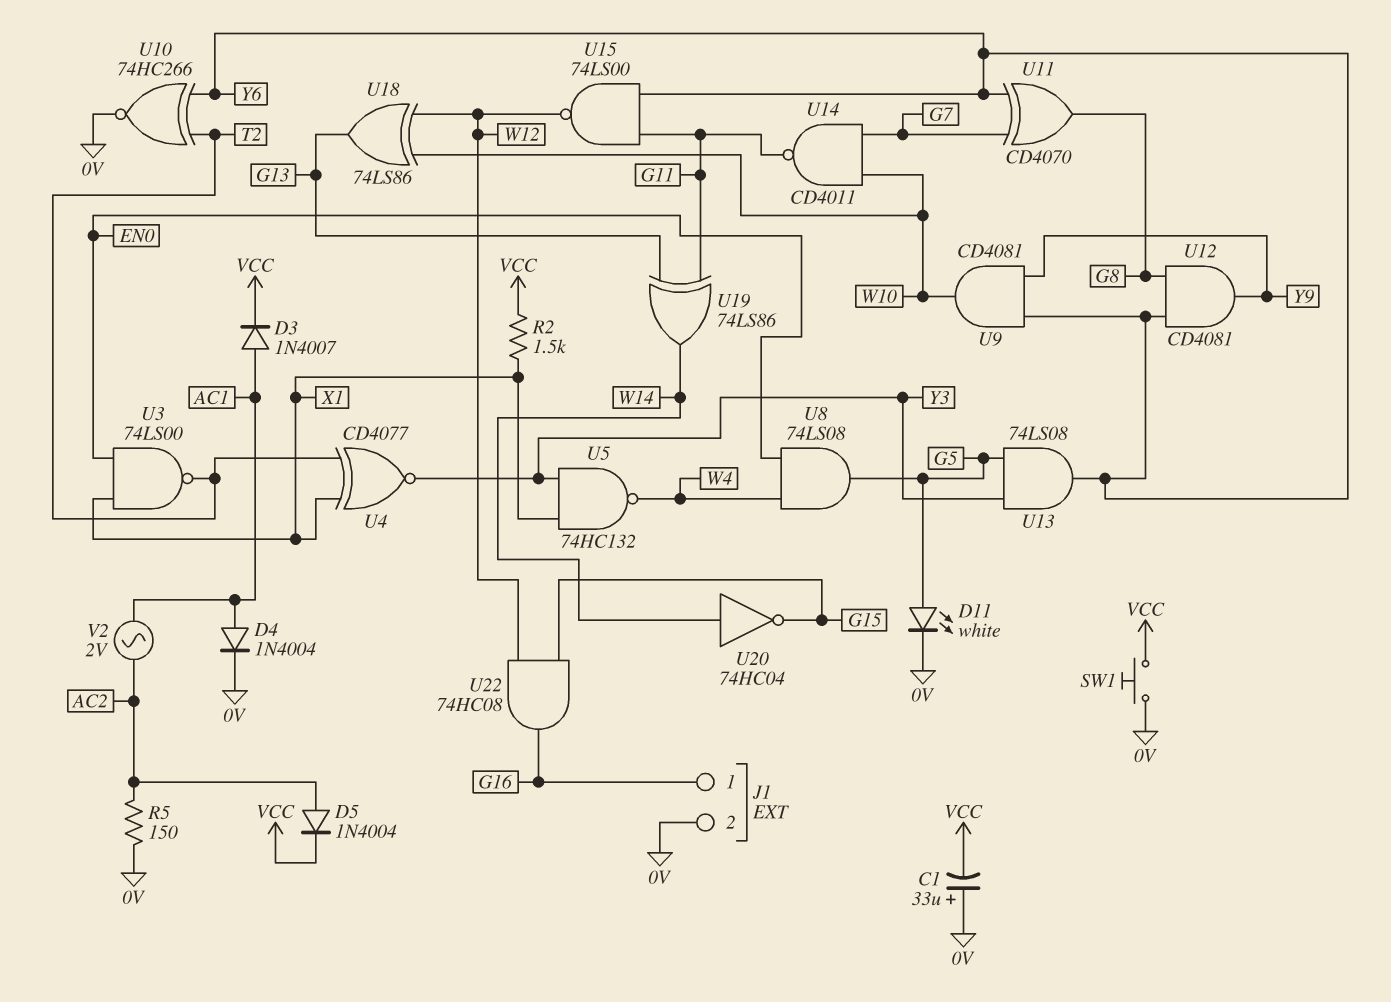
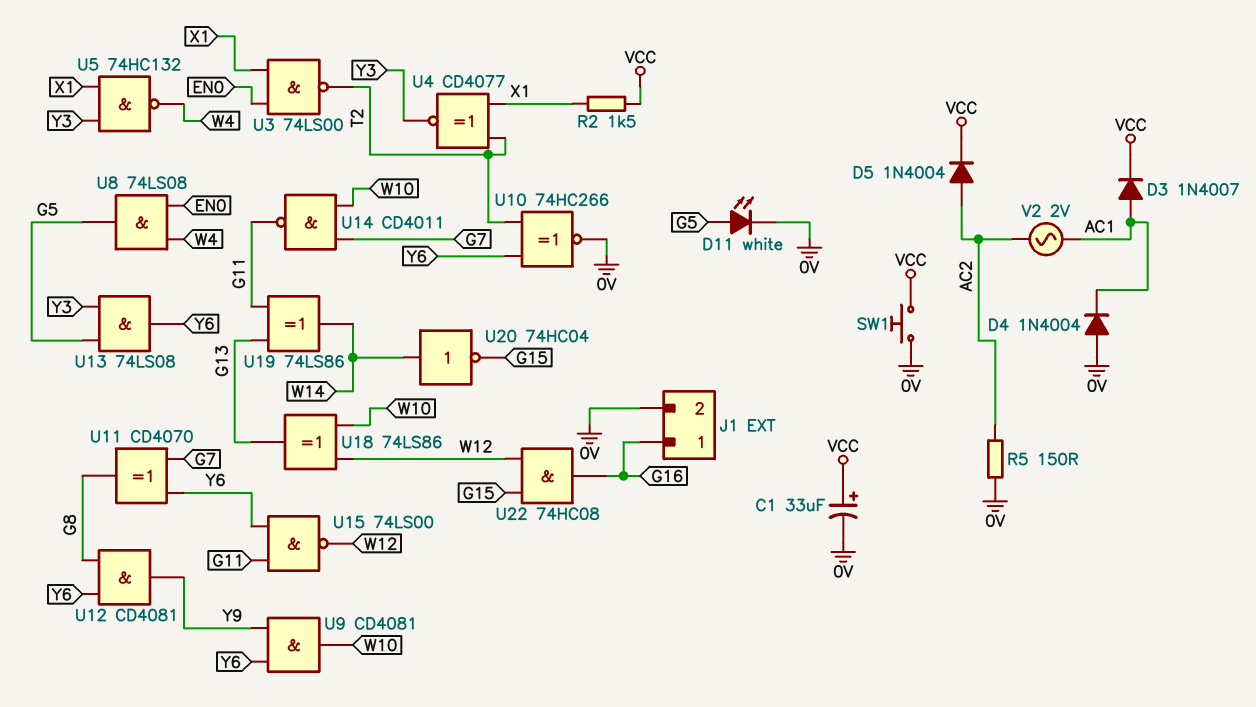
C1: 33uF (plus 0V, minus VCC) -> 33uF (plus VCC, minus 0V)
D4: diode 1N4004 (A AC1, K 0V) -> diode 1N4004 (A 0V, K AC1)

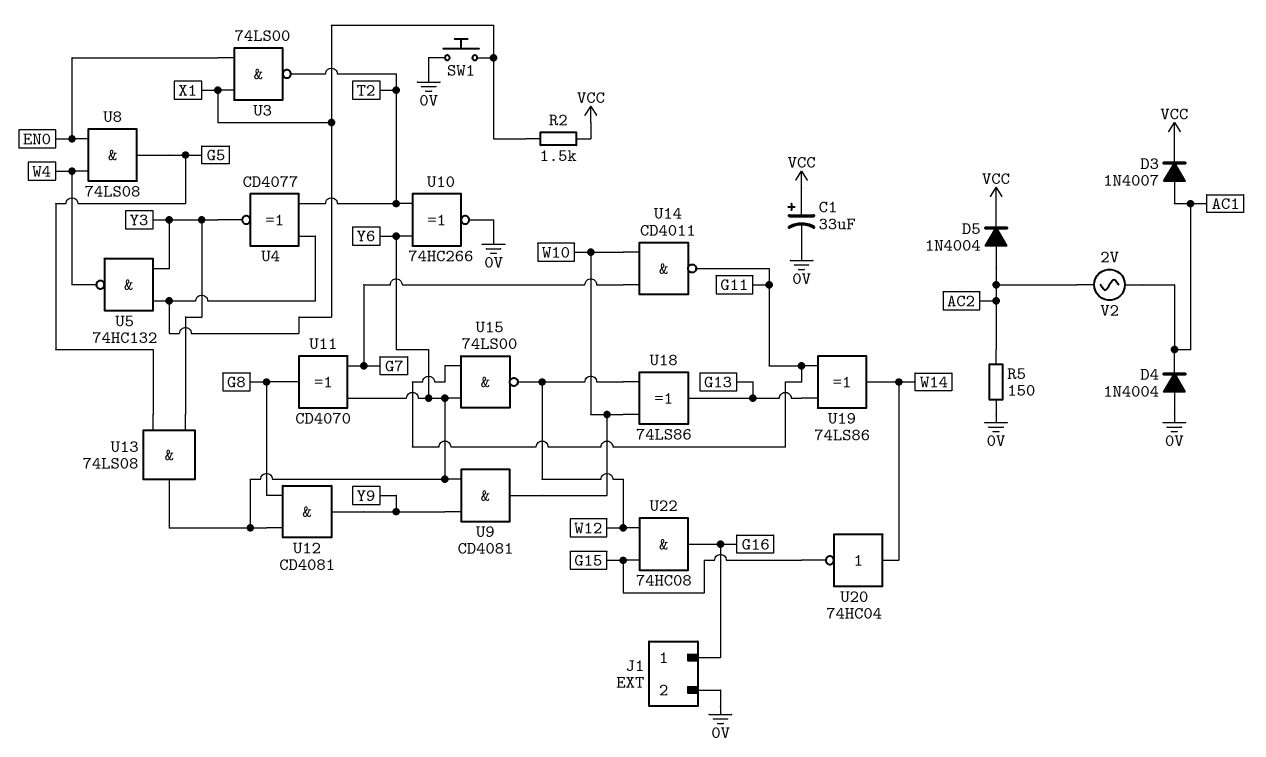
D11: LED white (A G5, K 0V) -> none
SW1: button (0V, VCC) -> button (0V, X1)

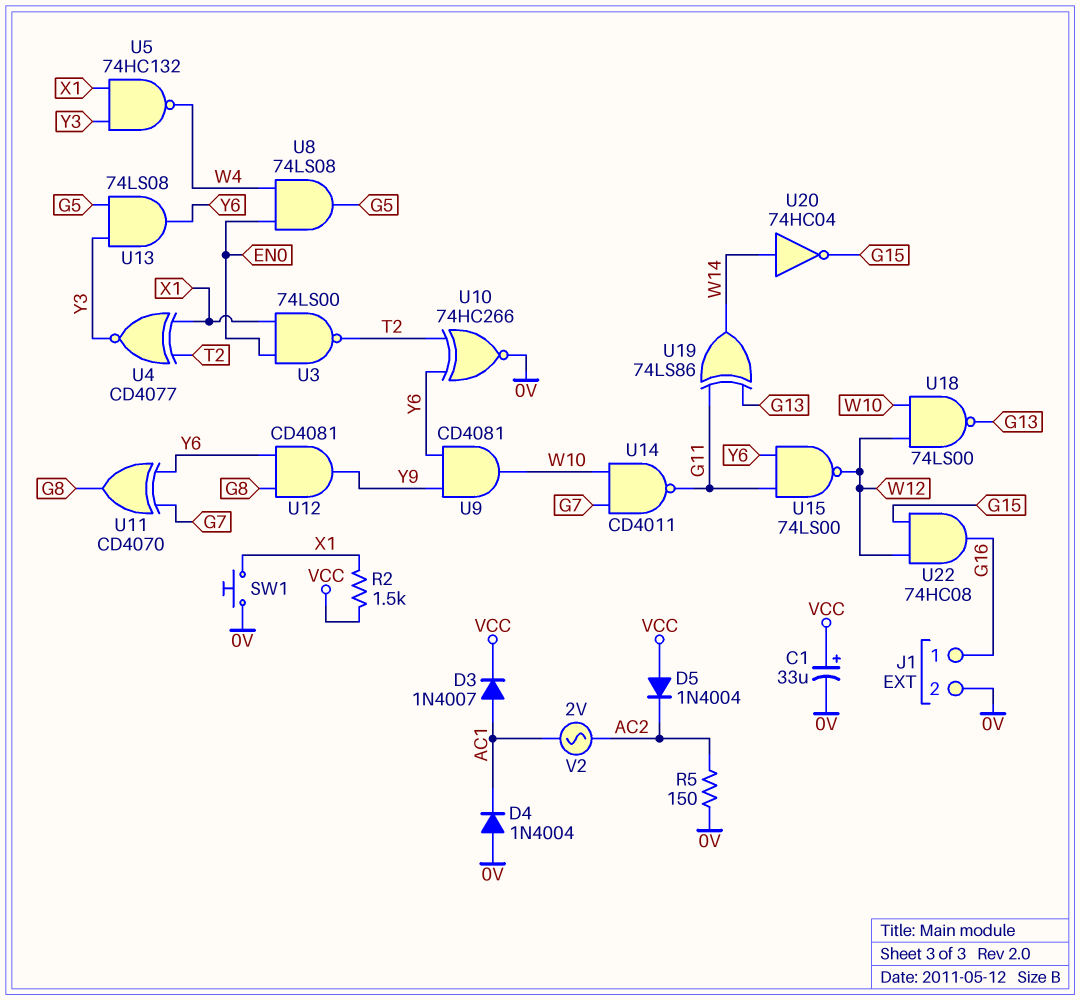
D5: diode 1N4004 (A AC2, K VCC) -> diode 1N4004 (A VCC, K AC2)
U18: XOR 74LS86 (in W10, in W12, out G13) -> NAND 74LS00 (in W10, in W12, out G13)

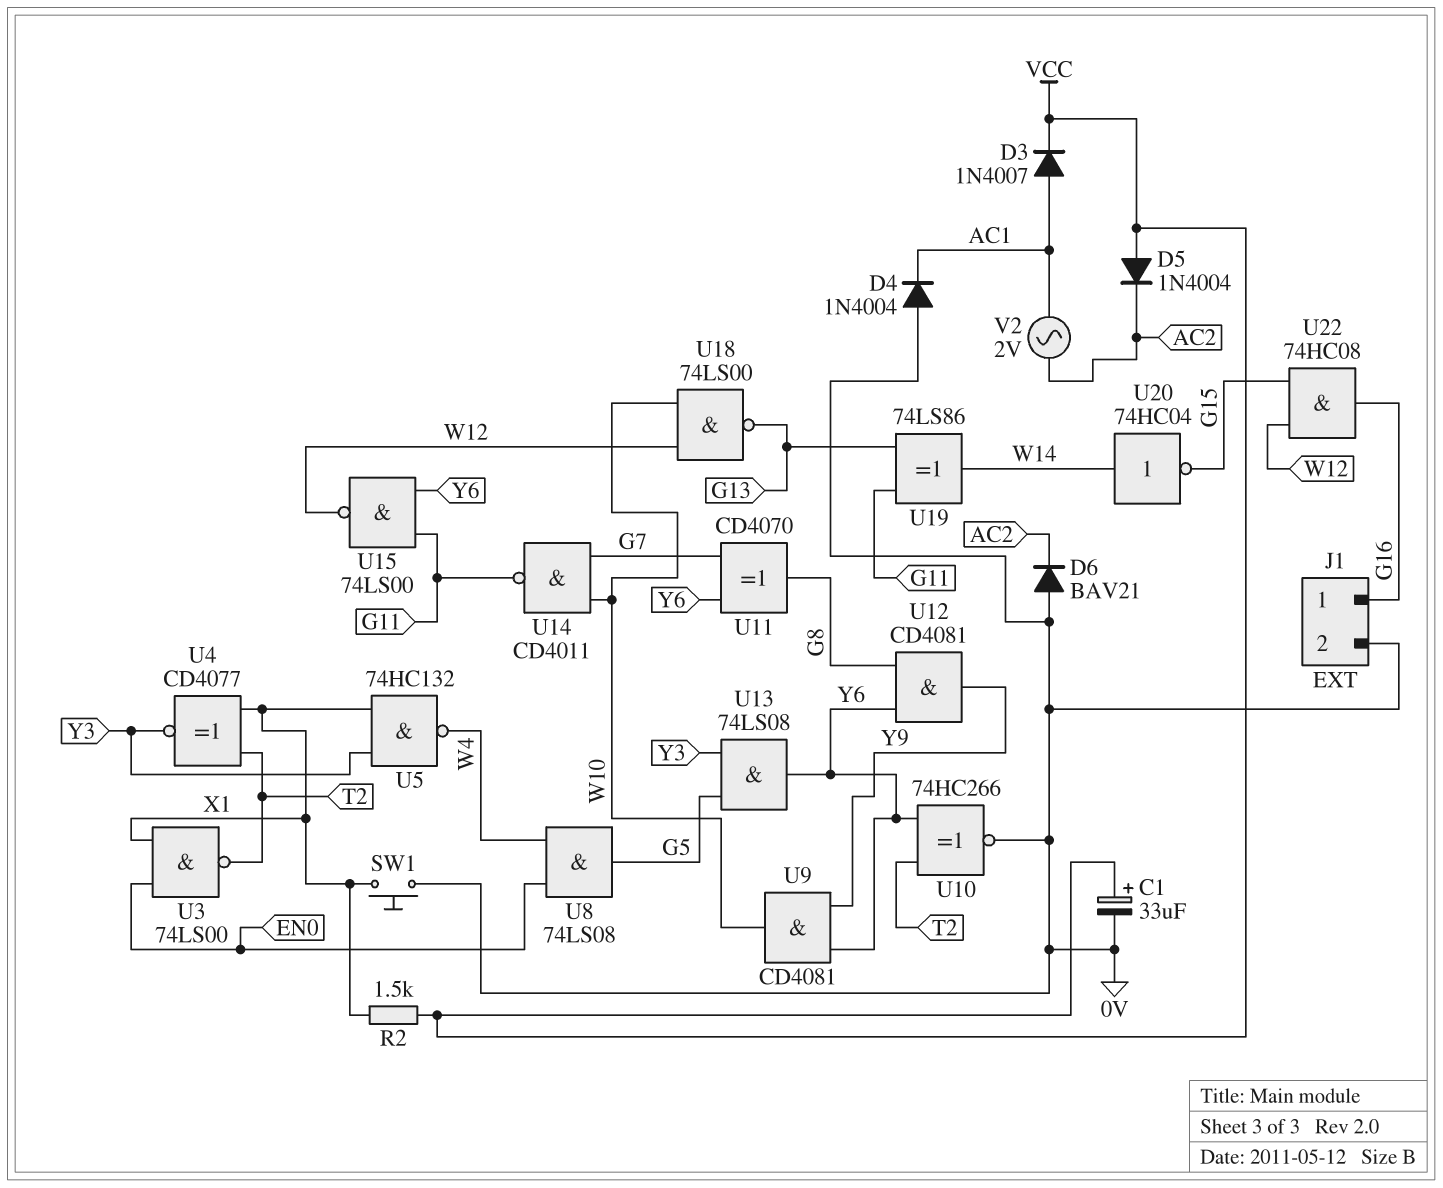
D6: none -> diode BAV21 (A 0V, K AC2)
R5: 150 (0V, AC2) -> none

